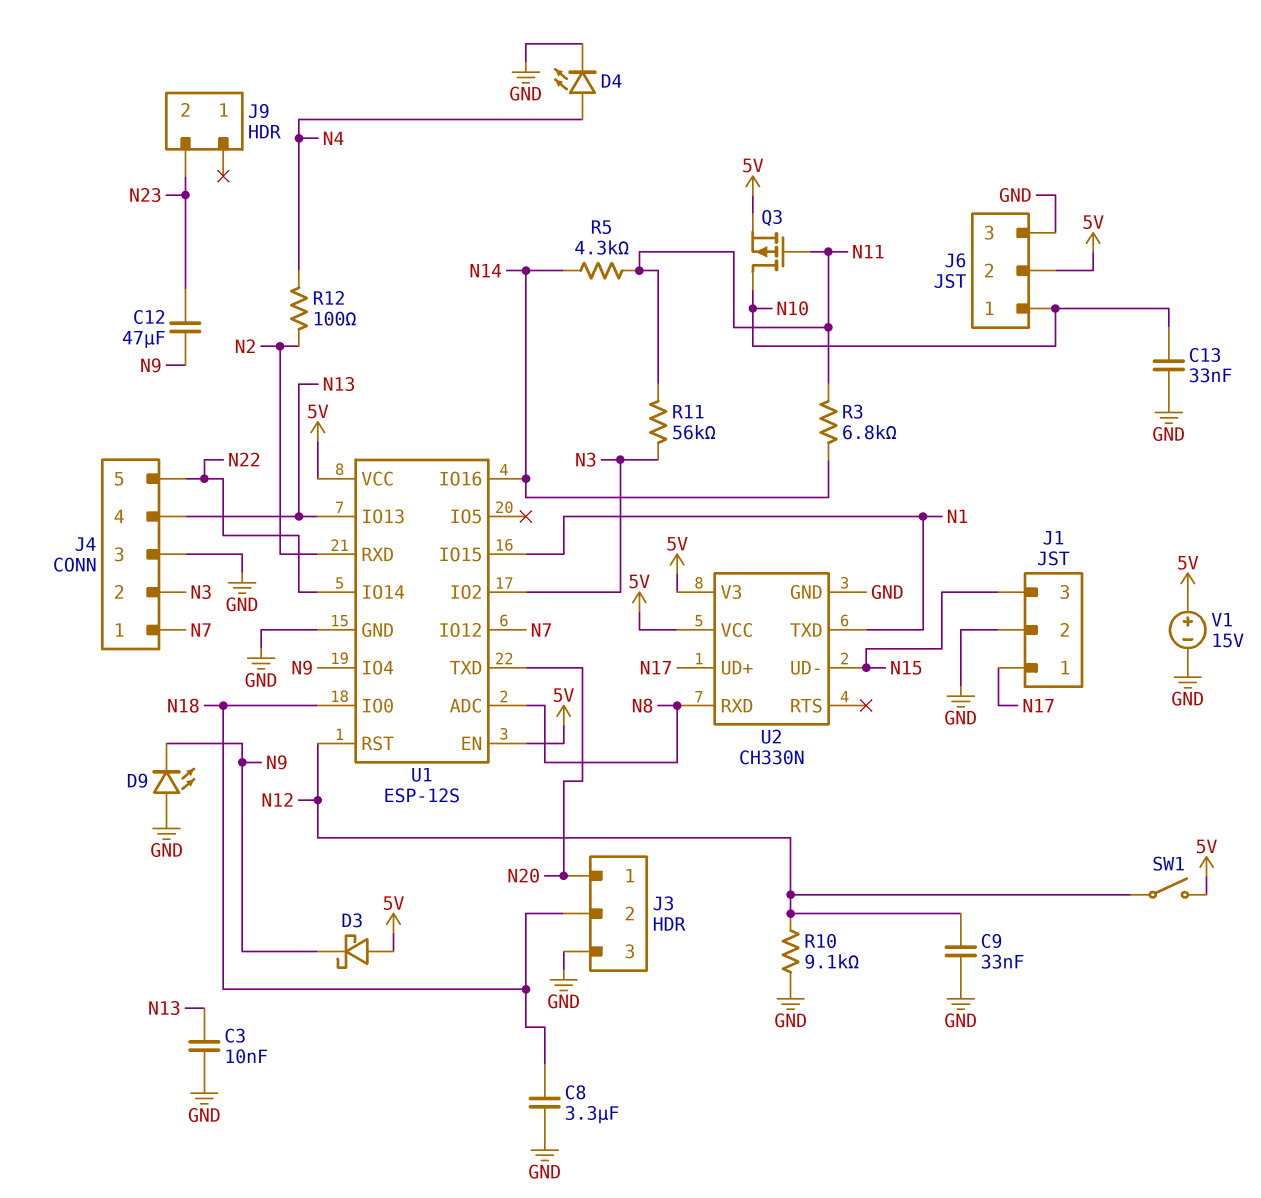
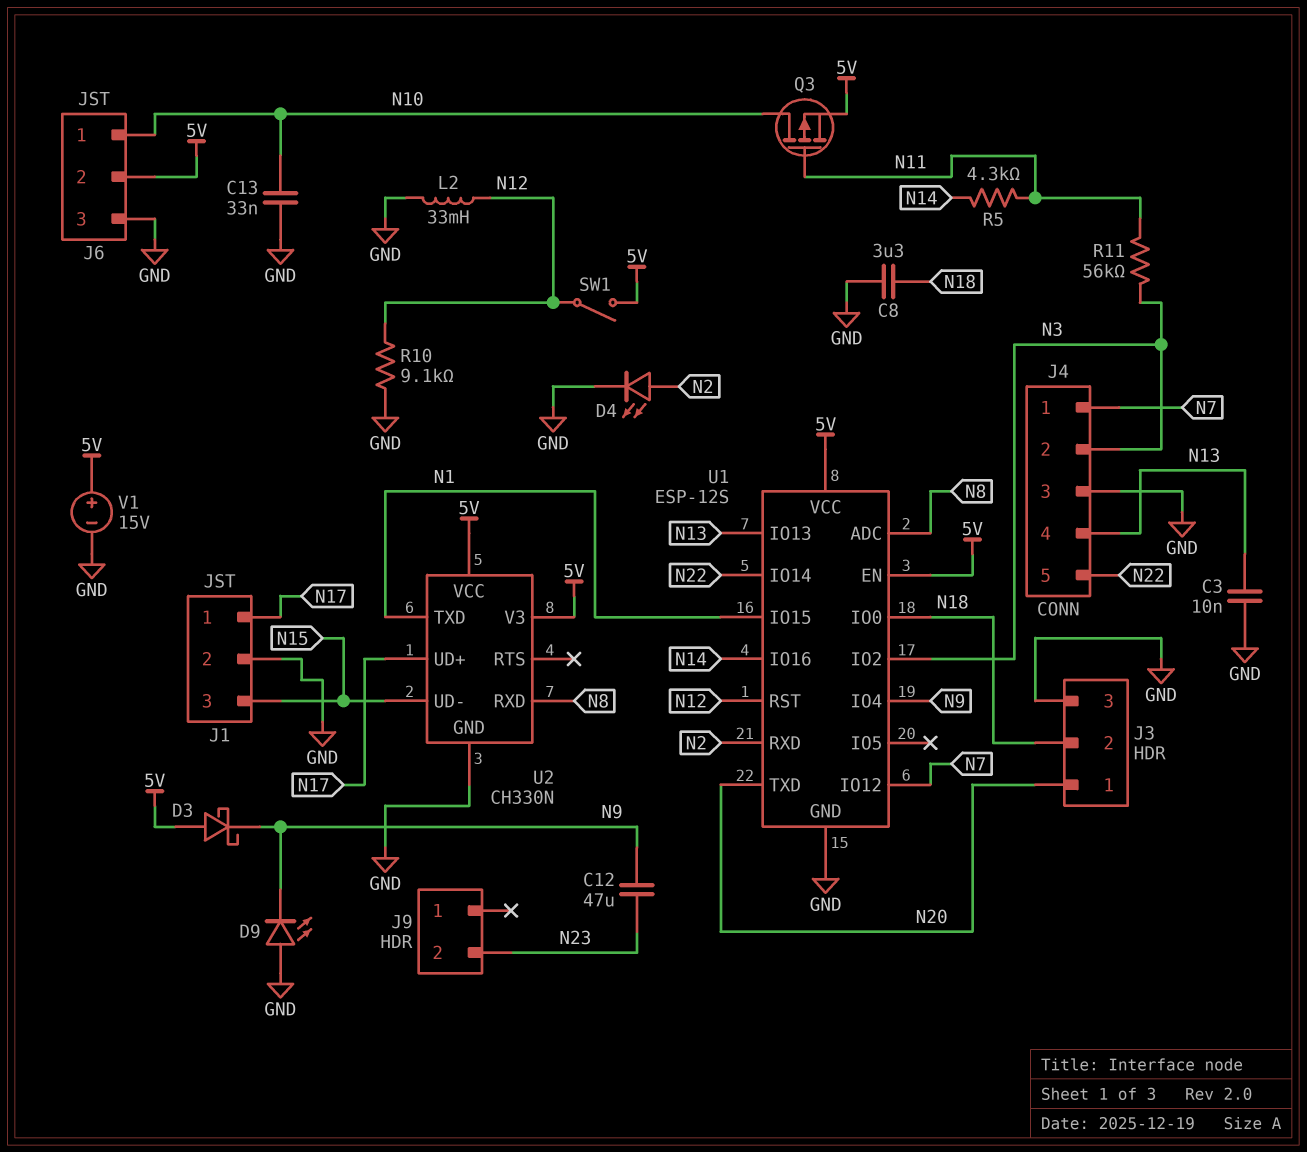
C9: 33nF (GND, N12) -> none
D4: LED (A N4, K GND) -> LED (A N2, K GND)
L2: none -> 33mH (GND, N12)
R3: 6.8k (N11, N14) -> none
R12: 100 (N2, N4) -> none

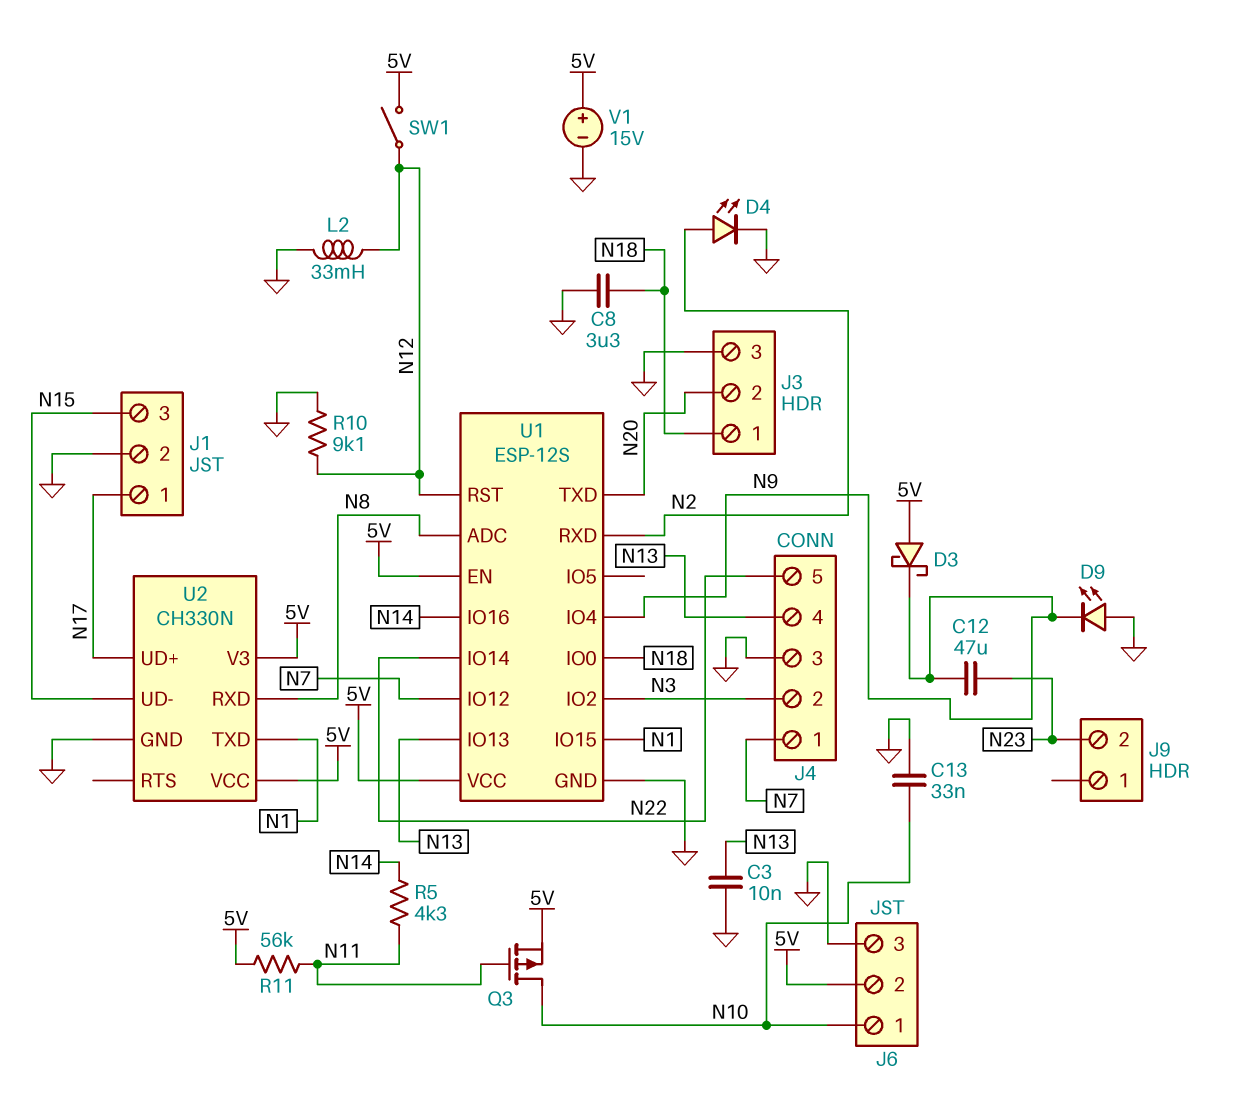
J3 pin 1: N20 -> N18
J3 pin 2: N18 -> N20
R11: 56k (N3, N11) -> 56k (5V, N11)

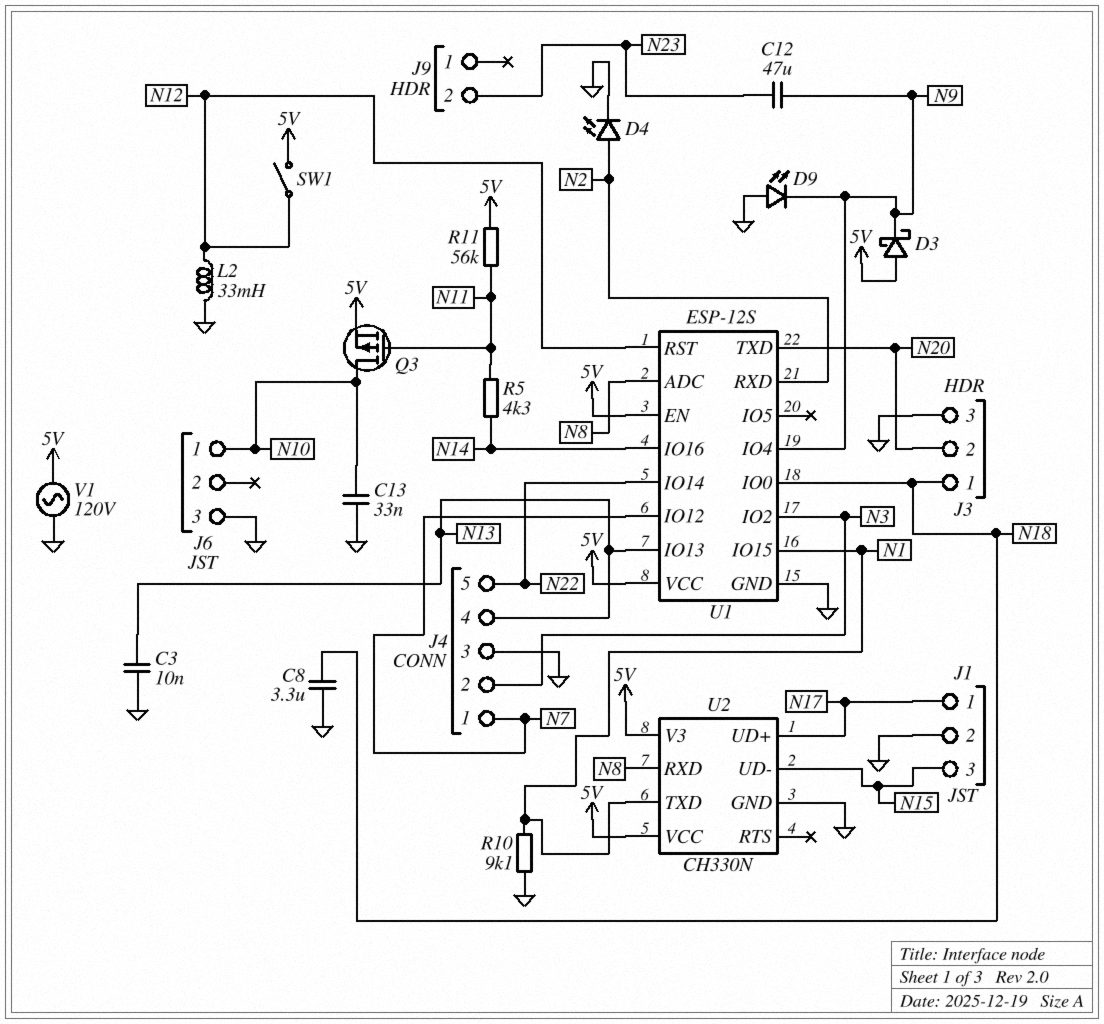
J6 pin 2: 5V -> none
R10: 9.1k (GND, N12) -> 9.1k (GND, N1)
V1: 15V (plus 5V, minus GND) -> AC 120V (5V, GND)

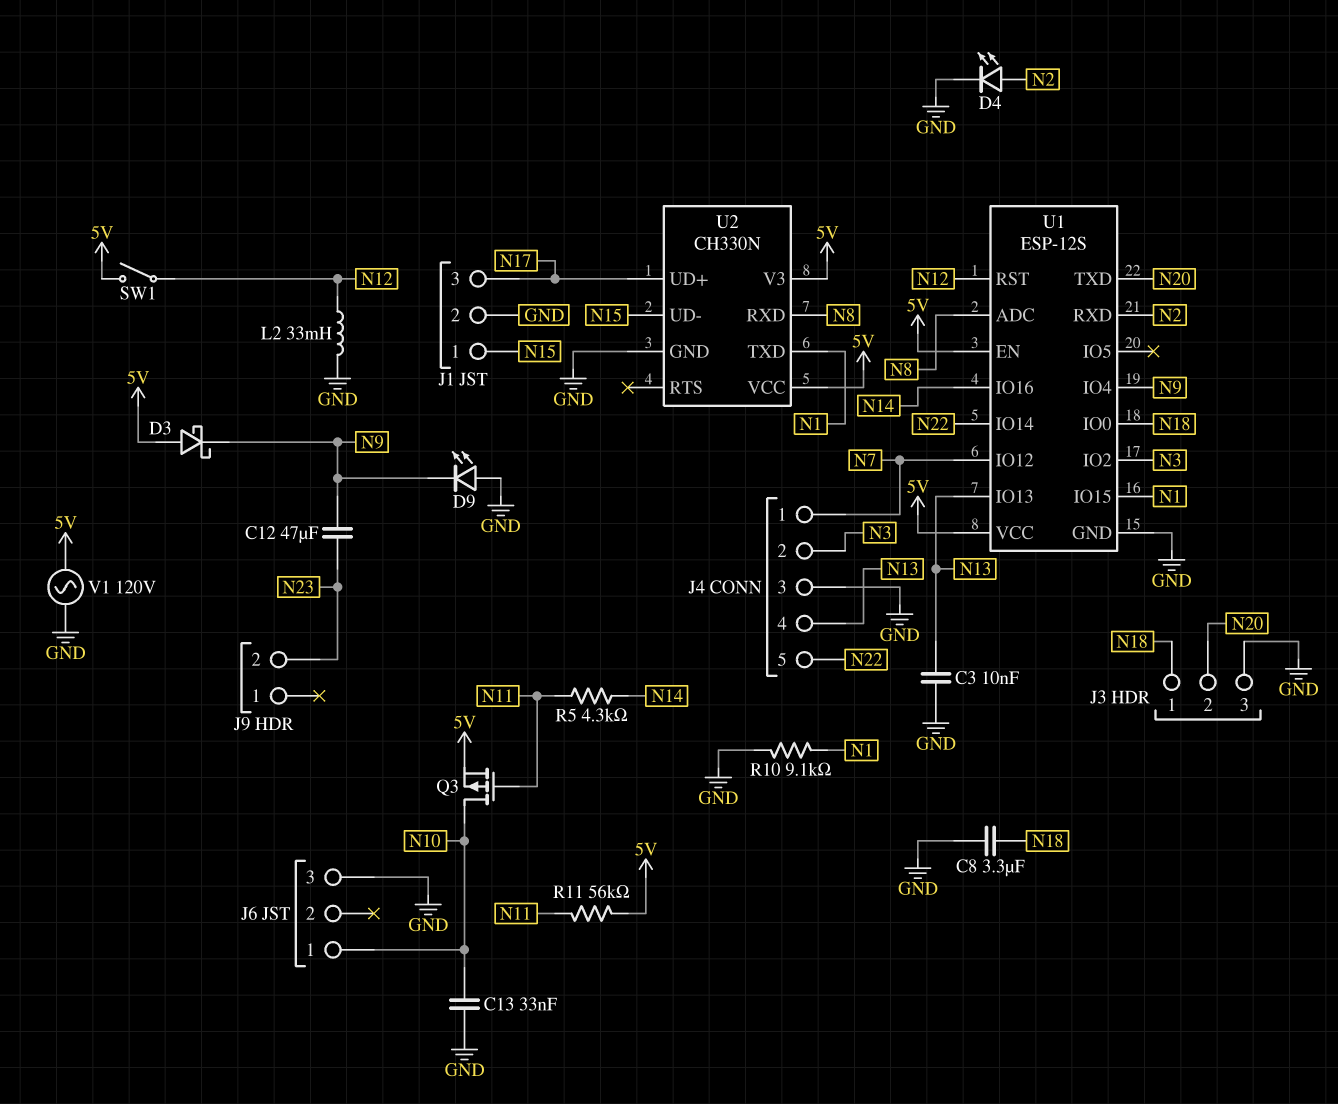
J1 pin 1: N17 -> N15
J1 pin 3: N15 -> N17

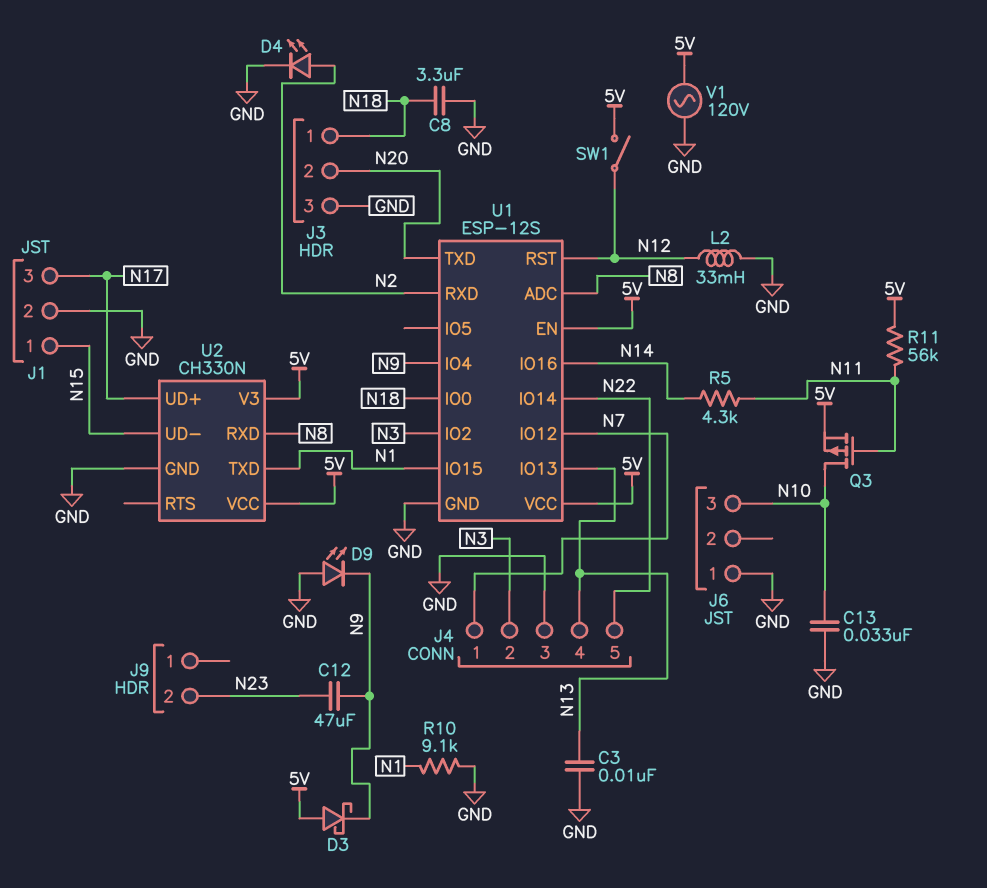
J6 pin 1: N10 -> GND
J6 pin 3: GND -> N10

